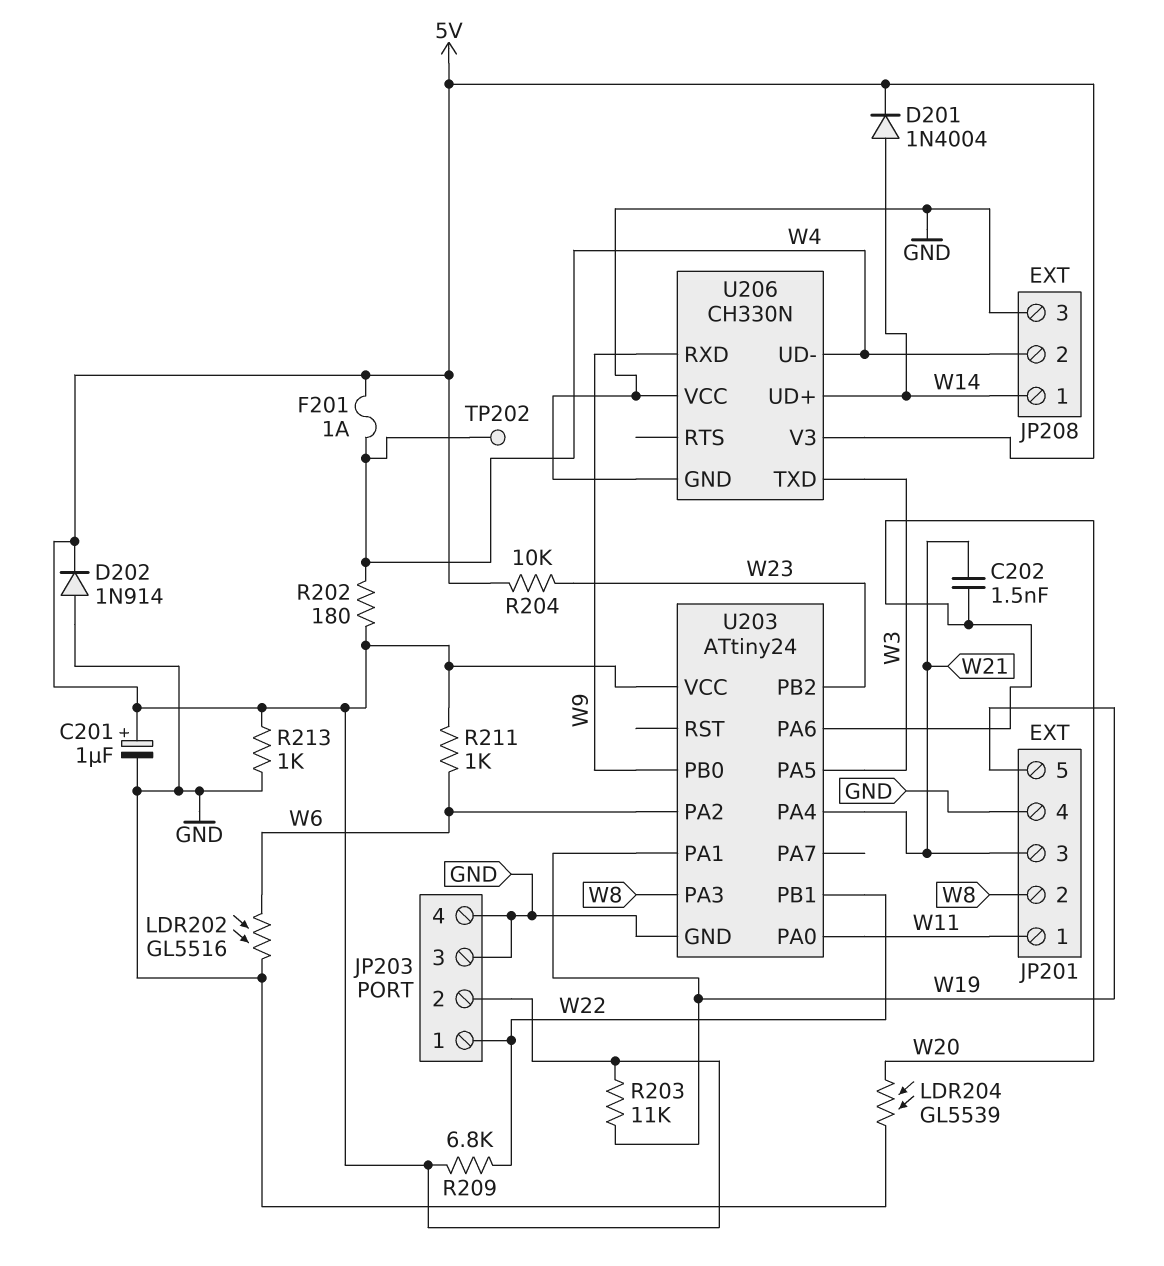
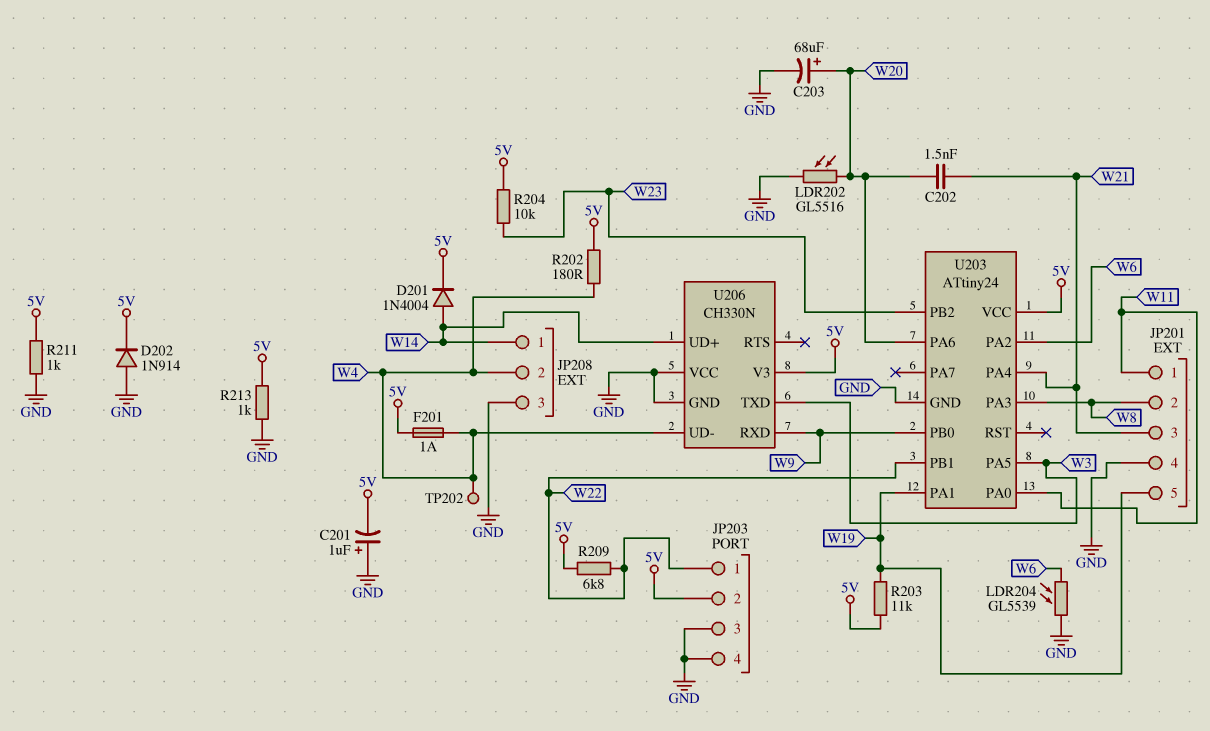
C201: 1uF (plus 5V, minus GND) -> 1uF (plus GND, minus 5V)
C203: none -> 68uF (plus W20, minus GND)
LDR202: GL5516 (GND, W6) -> GL5516 (GND, W20)
LDR204: GL5539 (GND, W20) -> GL5539 (GND, W6)
R211: 1k (5V, W6) -> 1k (5V, GND)

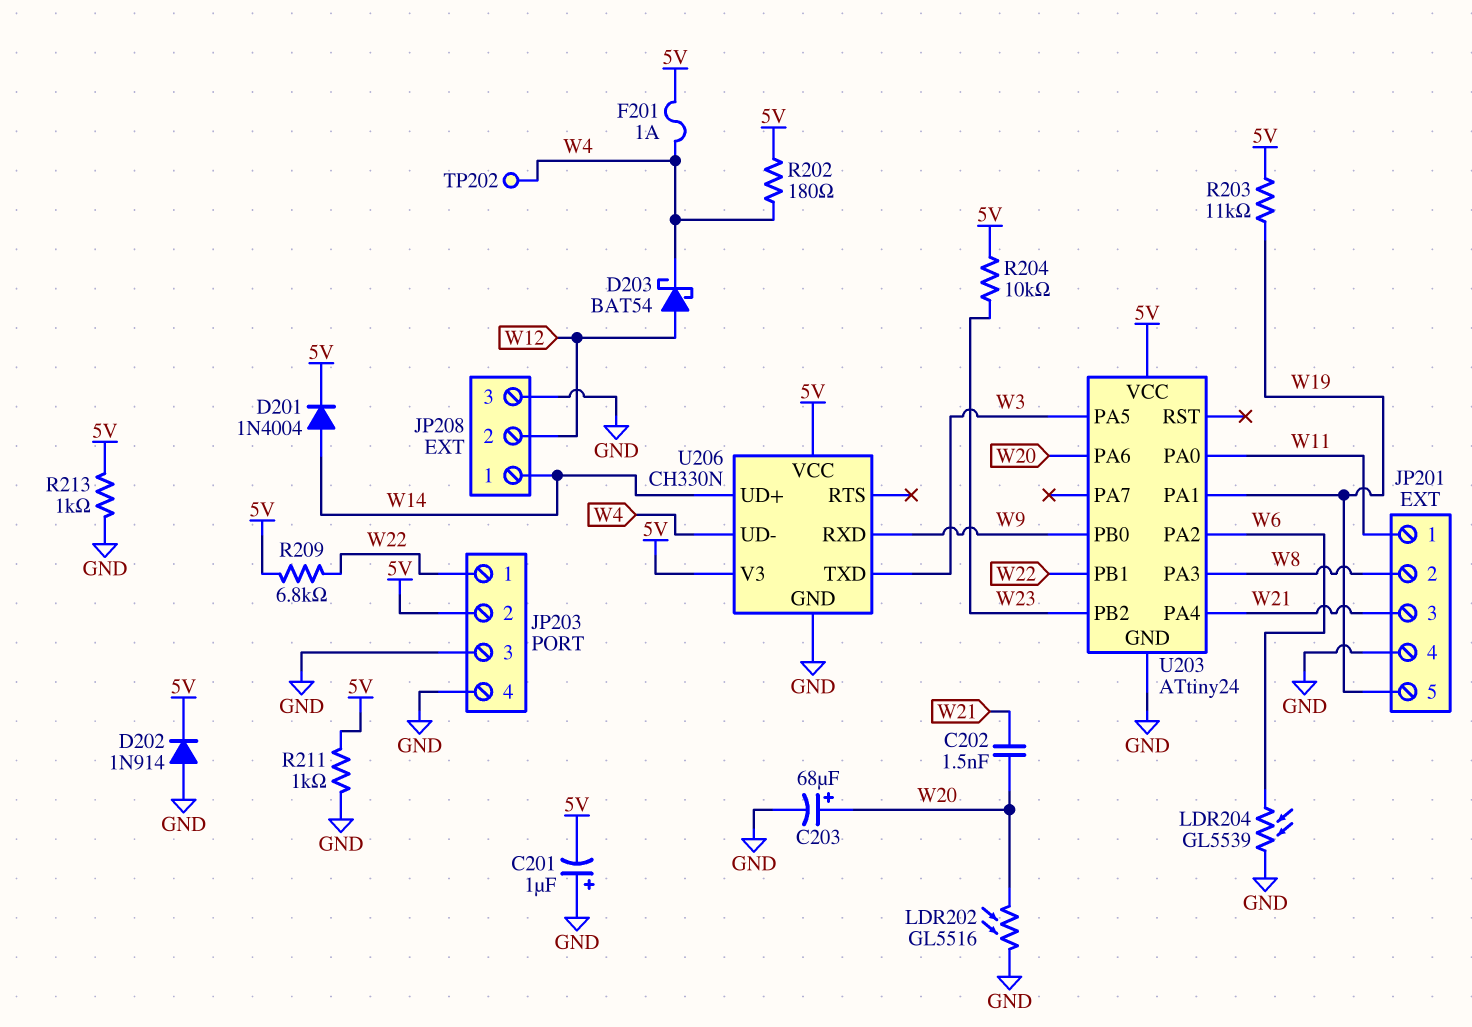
D203: none -> schottky BAT54 (A W12, K W4)
JP208 pin 2: W4 -> W12
U206 pin VCC: GND -> 5V

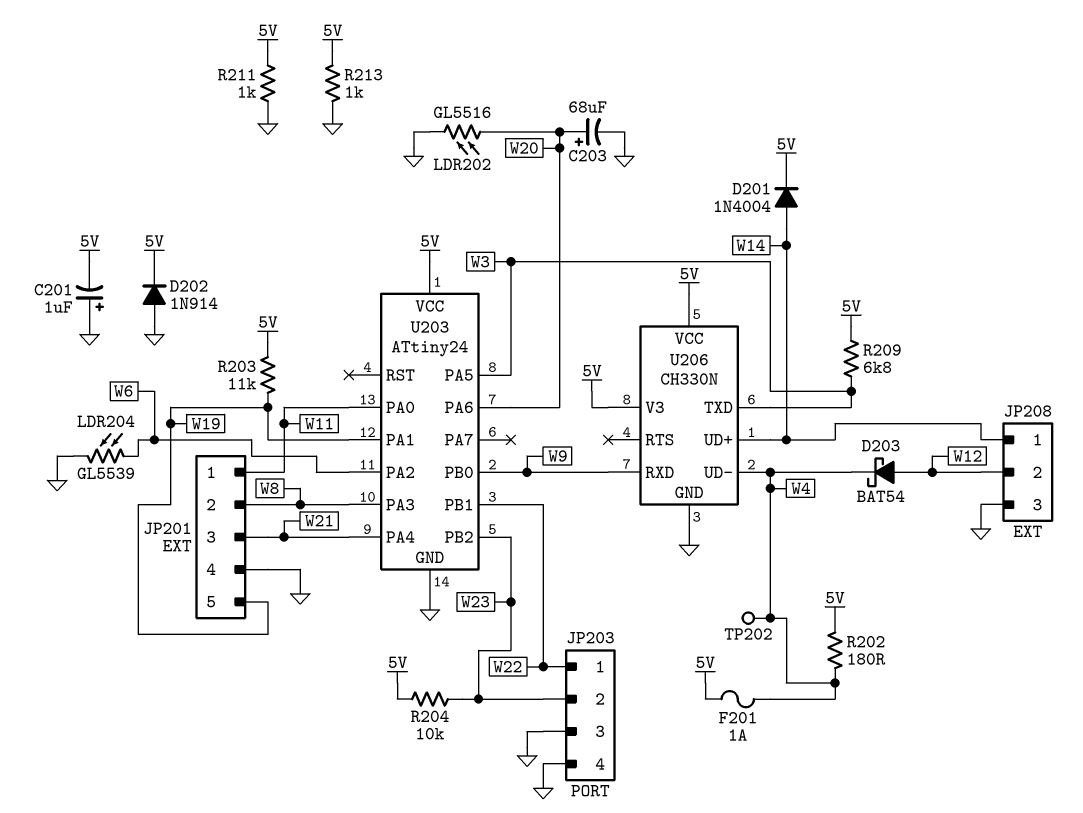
C202: 1.5nF (W20, W21) -> none
JP203 pin 2: 5V -> W23
R209: 6.8k (5V, W22) -> 6.8k (5V, W3)

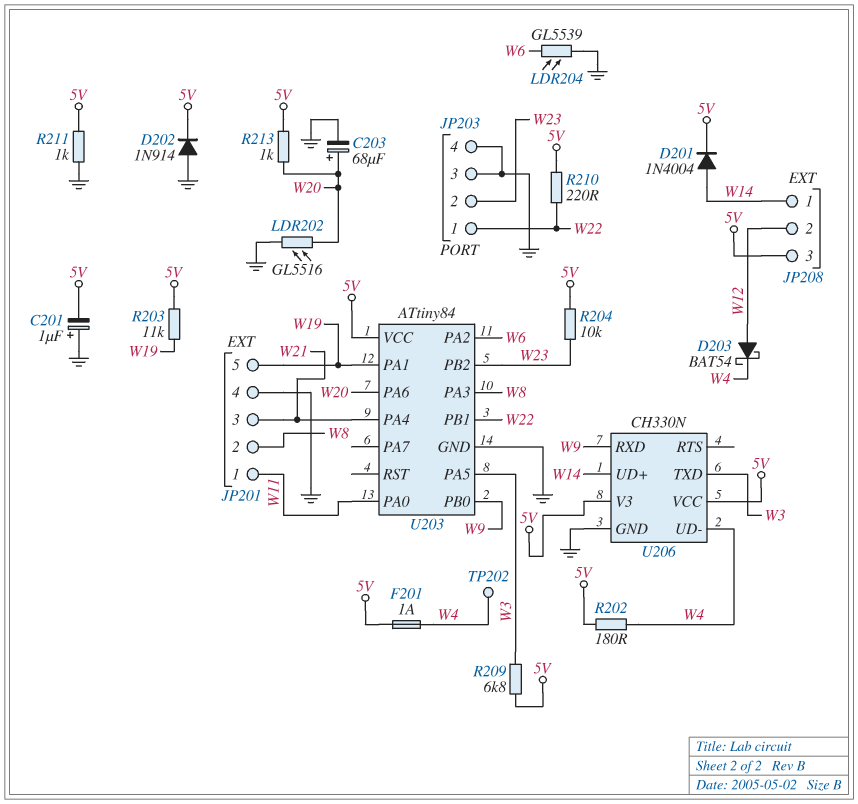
JP208 pin 3: GND -> 5V
R210: none -> 220 (5V, W22)
R213: 1k (5V, GND) -> 1k (5V, W20)
U203: ATtiny24 -> ATtiny84

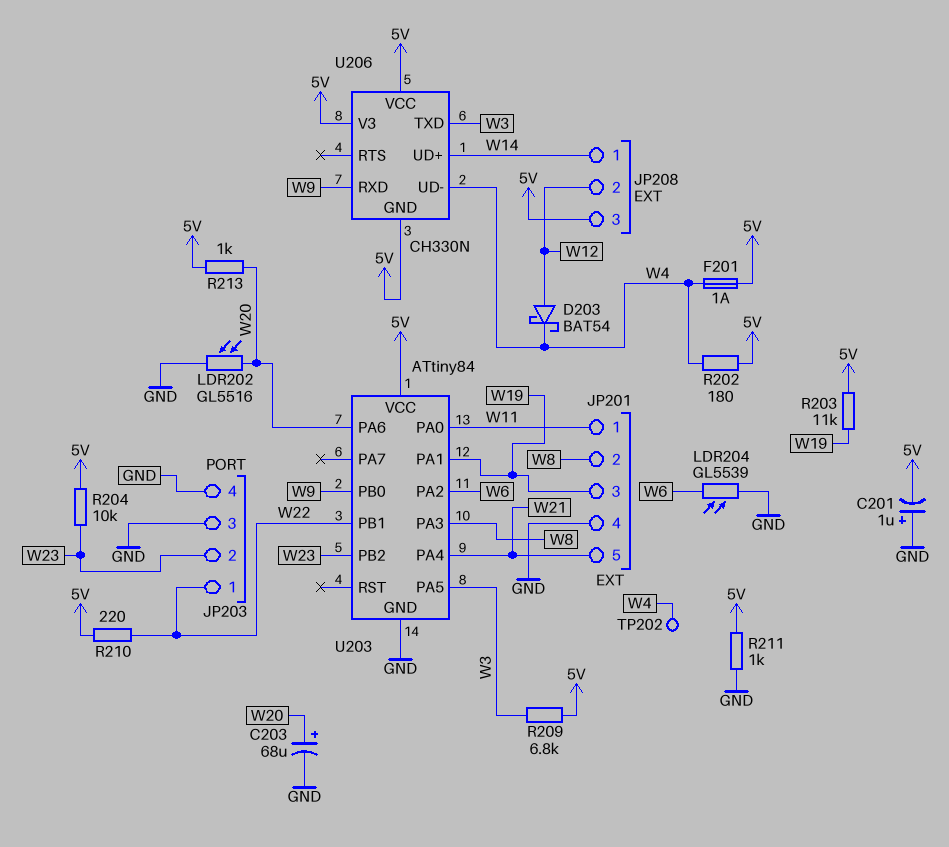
D201: diode 1N4004 (A W14, K 5V) -> none
D202: diode 1N914 (A GND, K 5V) -> none
JP201 pin 3: W21 -> W19
JP201 pin 5: W19 -> W21
U206 pin GND: GND -> 5V

